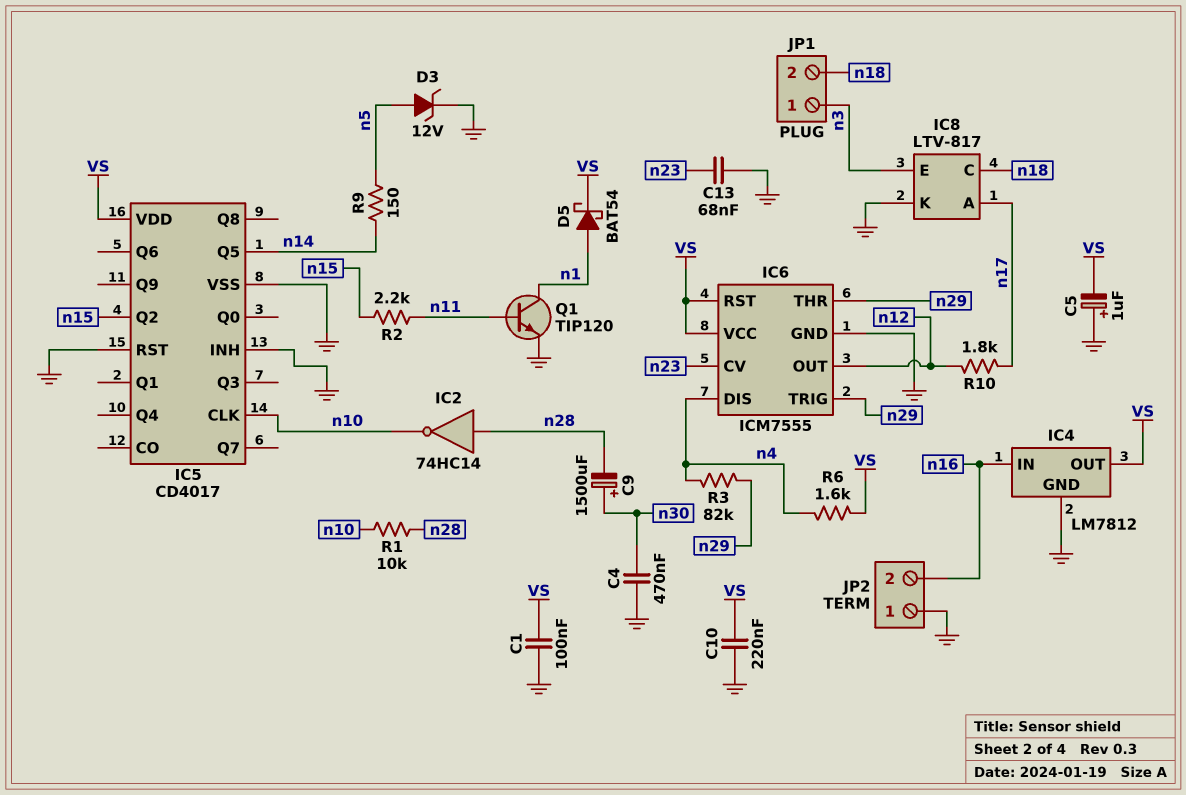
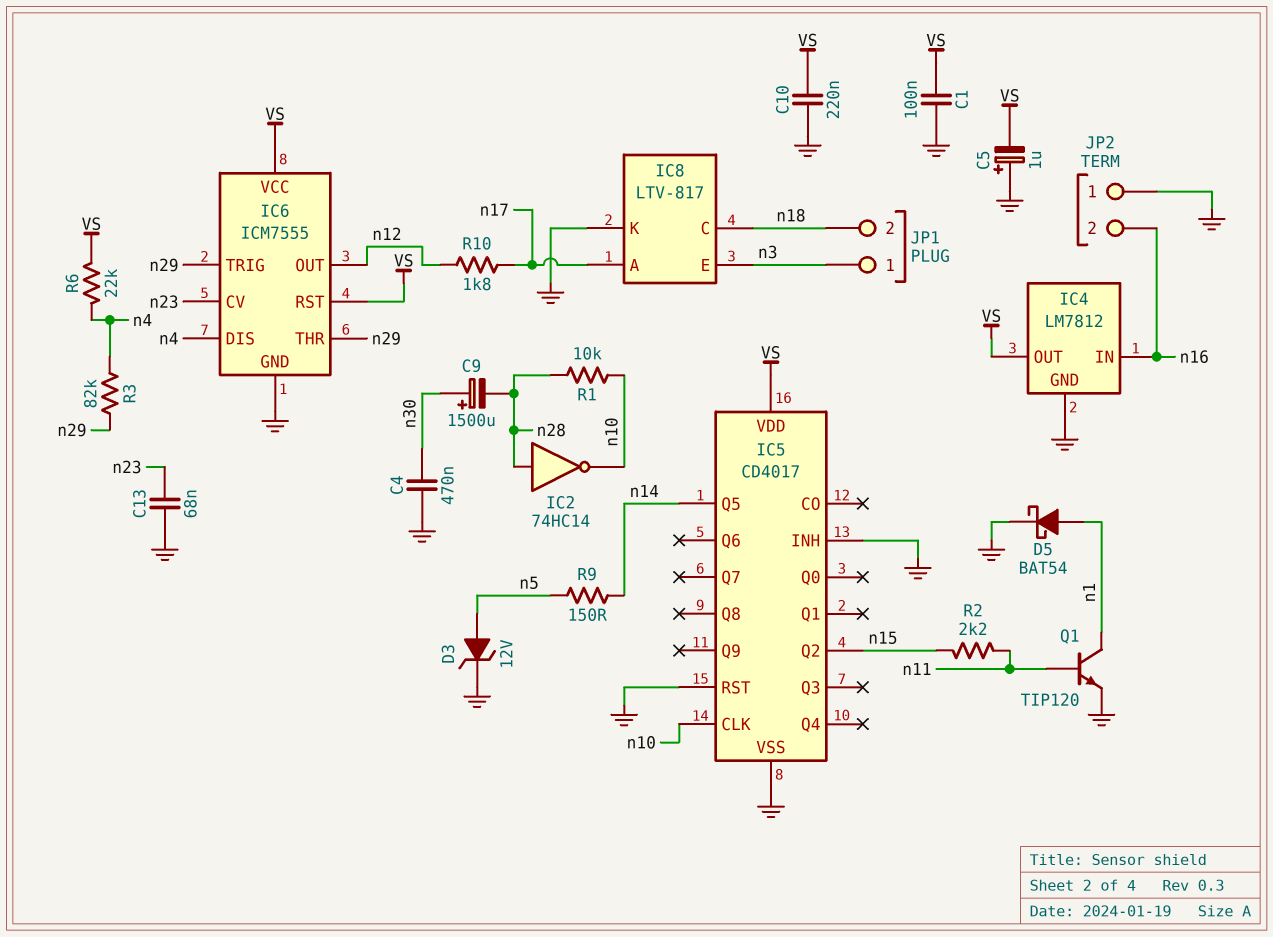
D5: schottky BAT54 (A n1, K VS) -> schottky BAT54 (A n1, K GND)
R6: 1.6k (VS, n4) -> 22k (VS, n4)

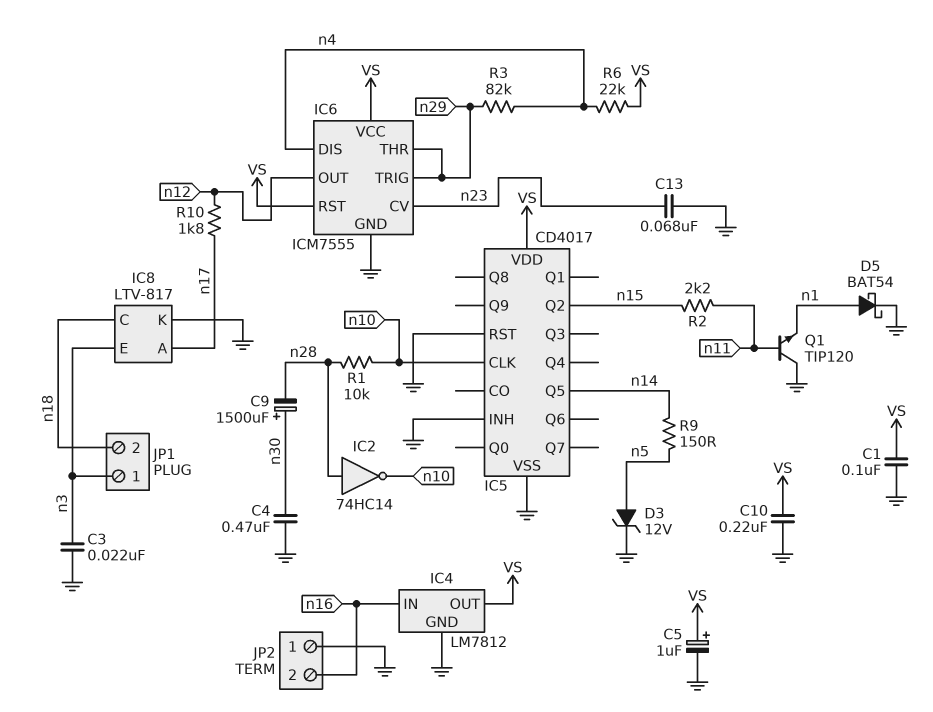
C3: none -> 22nF (GND, n3)
C5: 1uF (plus GND, minus VS) -> 1uF (plus VS, minus GND)
Q1: NPN TIP120 (B n11, C n1, E GND) -> NPN TIP120 (B n11, C GND, E n1)

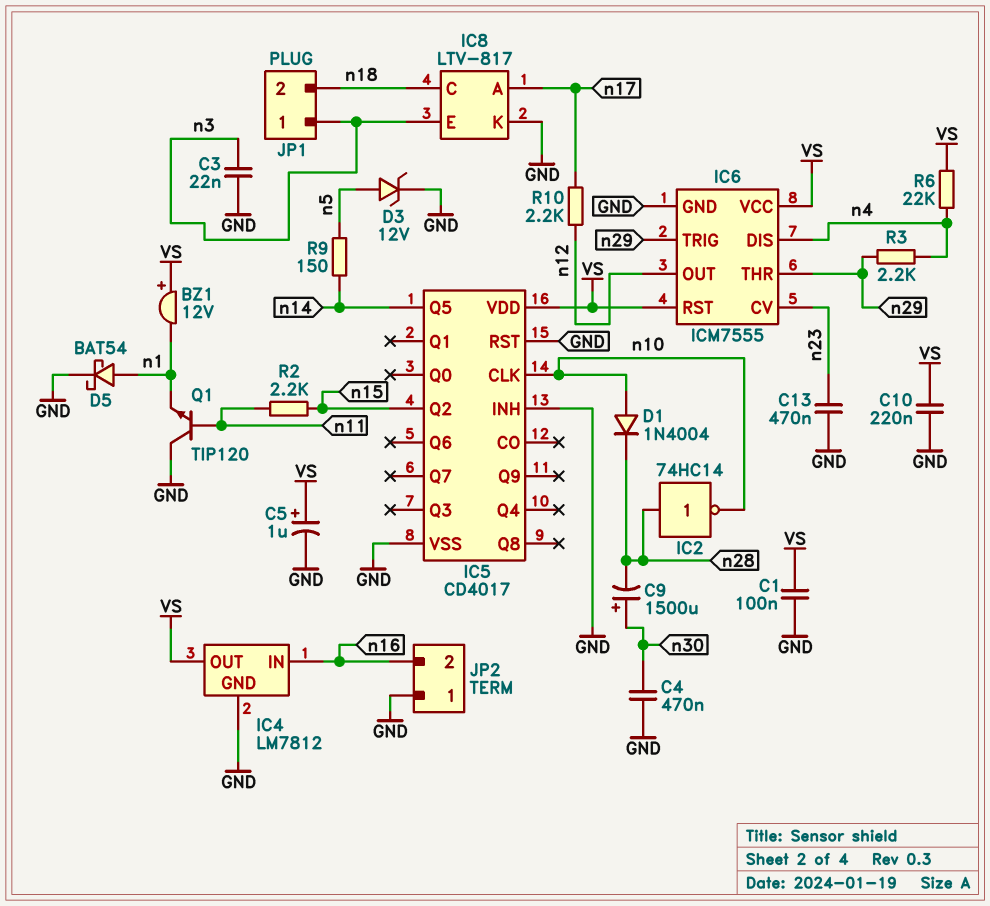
BZ1: none -> buzzer 12V (plus VS, minus n1)
C13: 68nF (GND, n23) -> 470nF (GND, n23)
D1: none -> diode 1N4004 (A n10, K n28)
R1: 10k (n10, n28) -> none
R3: 82k (n4, n29) -> 2.2k (n4, n29)
R10: 1.8k (n12, n17) -> 2.2k (n12, n17)

